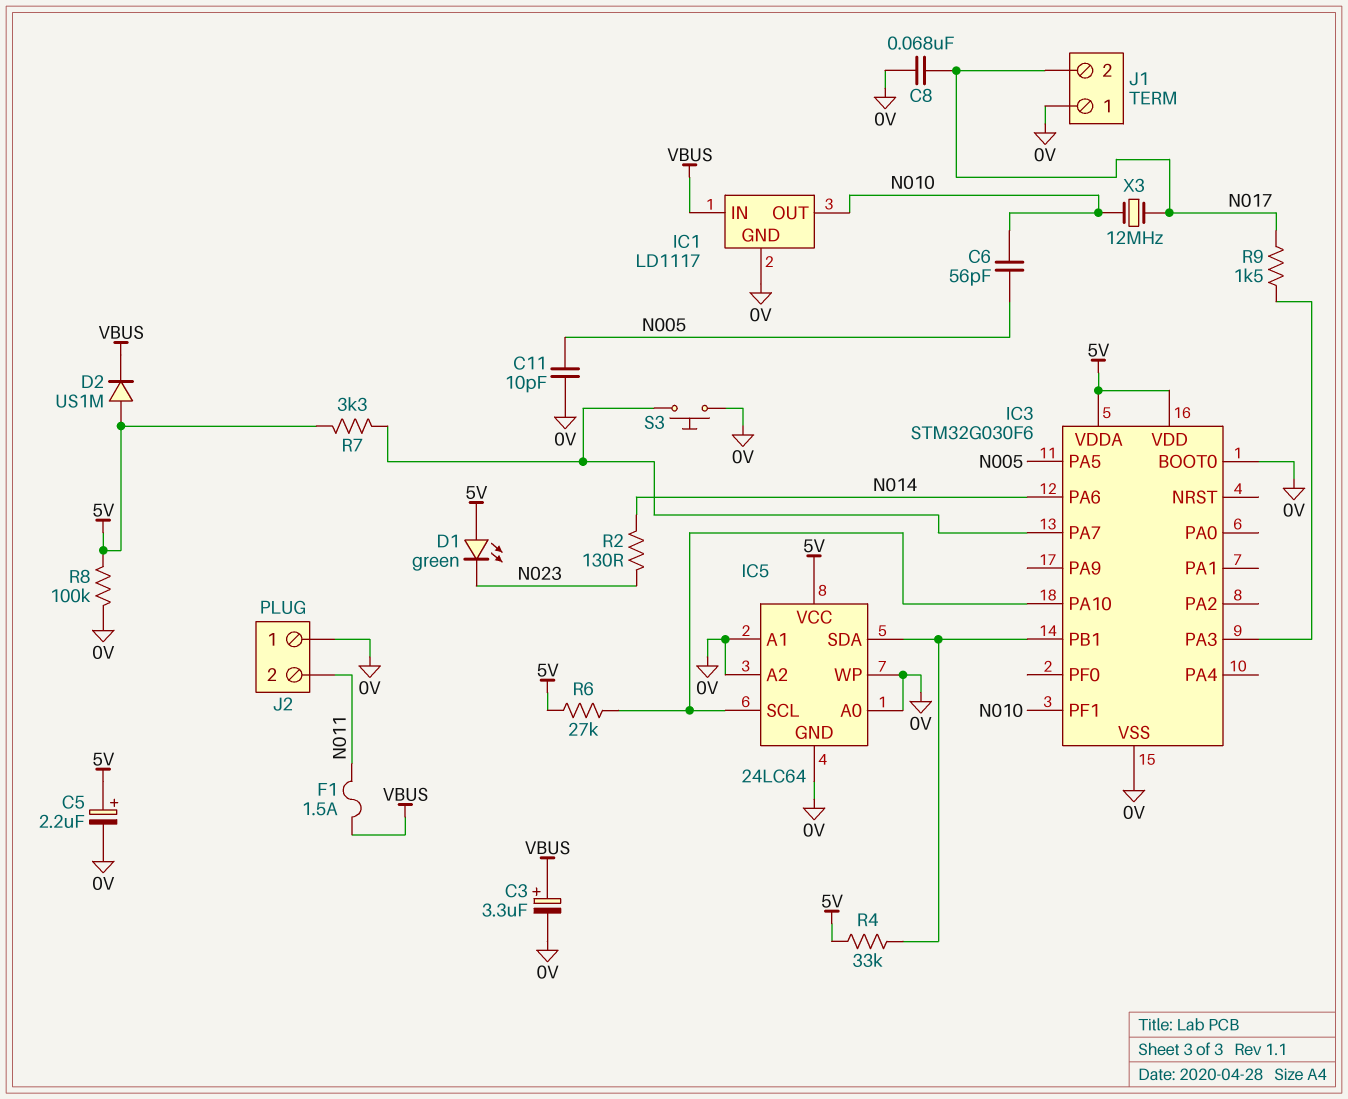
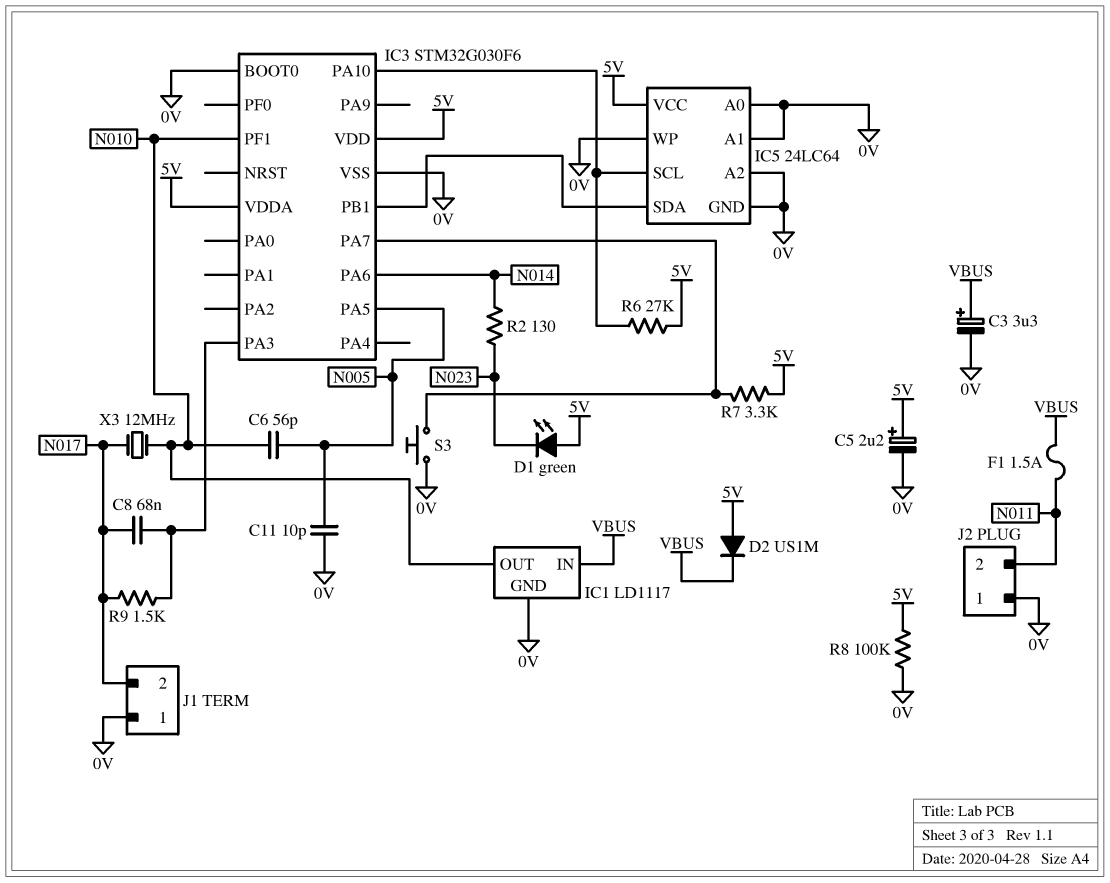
C8: 68nF (0V, N017) -> 68nF (IC3/PA3, N017)
R4: 33k (5V, IC3/PB1) -> none

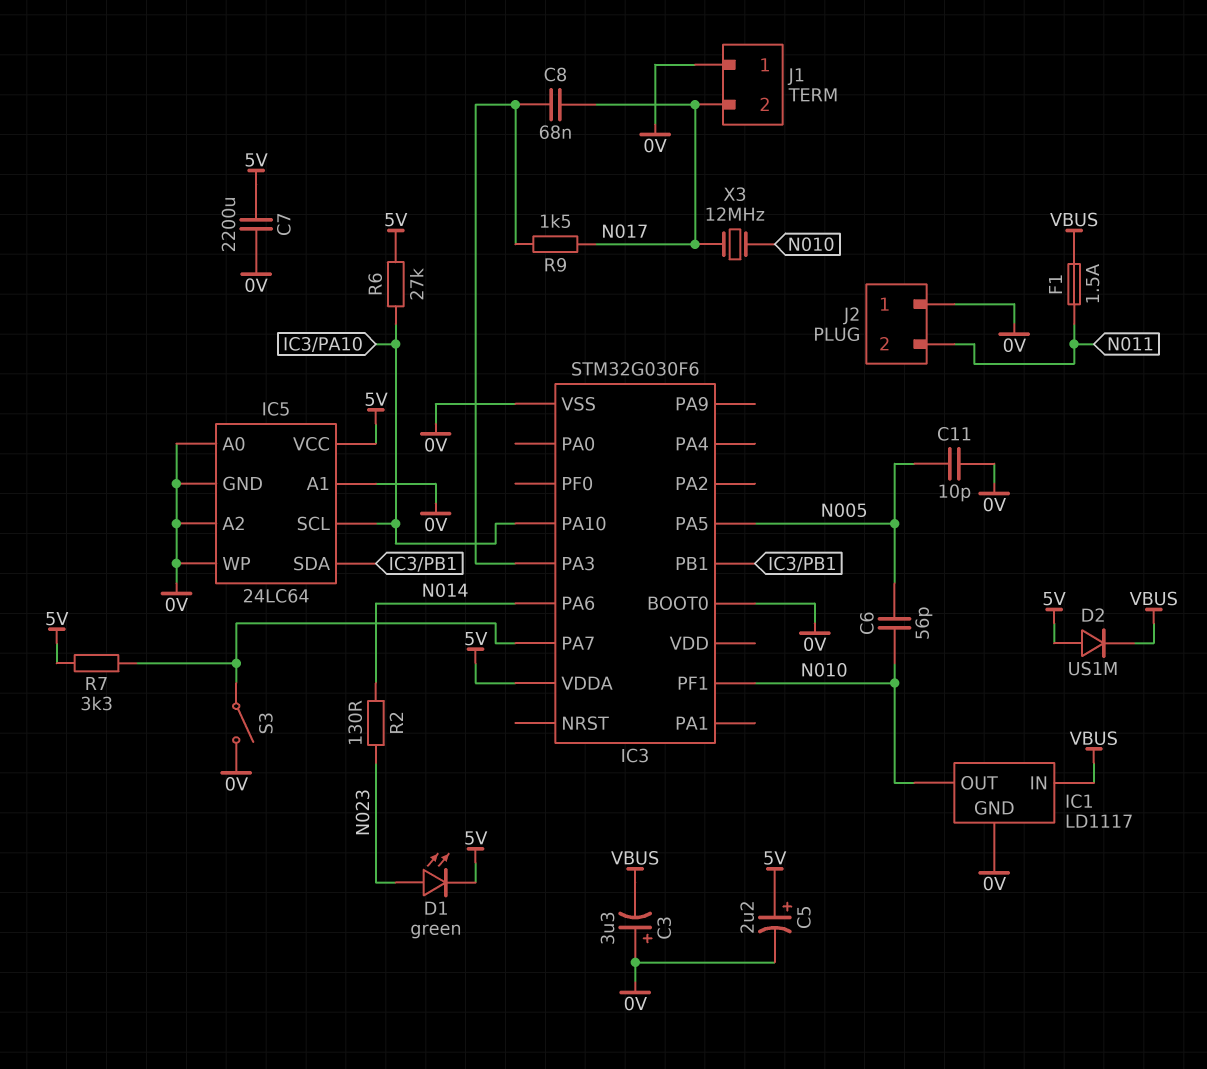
C3: 3.3uF (plus VBUS, minus 0V) -> 3.3uF (plus 0V, minus VBUS)
C7: none -> 2200uF (0V, 5V)
D1: LED green (A 5V, K N023) -> LED green (A N023, K 5V)
IC3 pin VDD: 5V -> none
R8: 100k (0V, 5V) -> none
S3: button (0V, IC3/PA7) -> switch (0V, IC3/PA7)

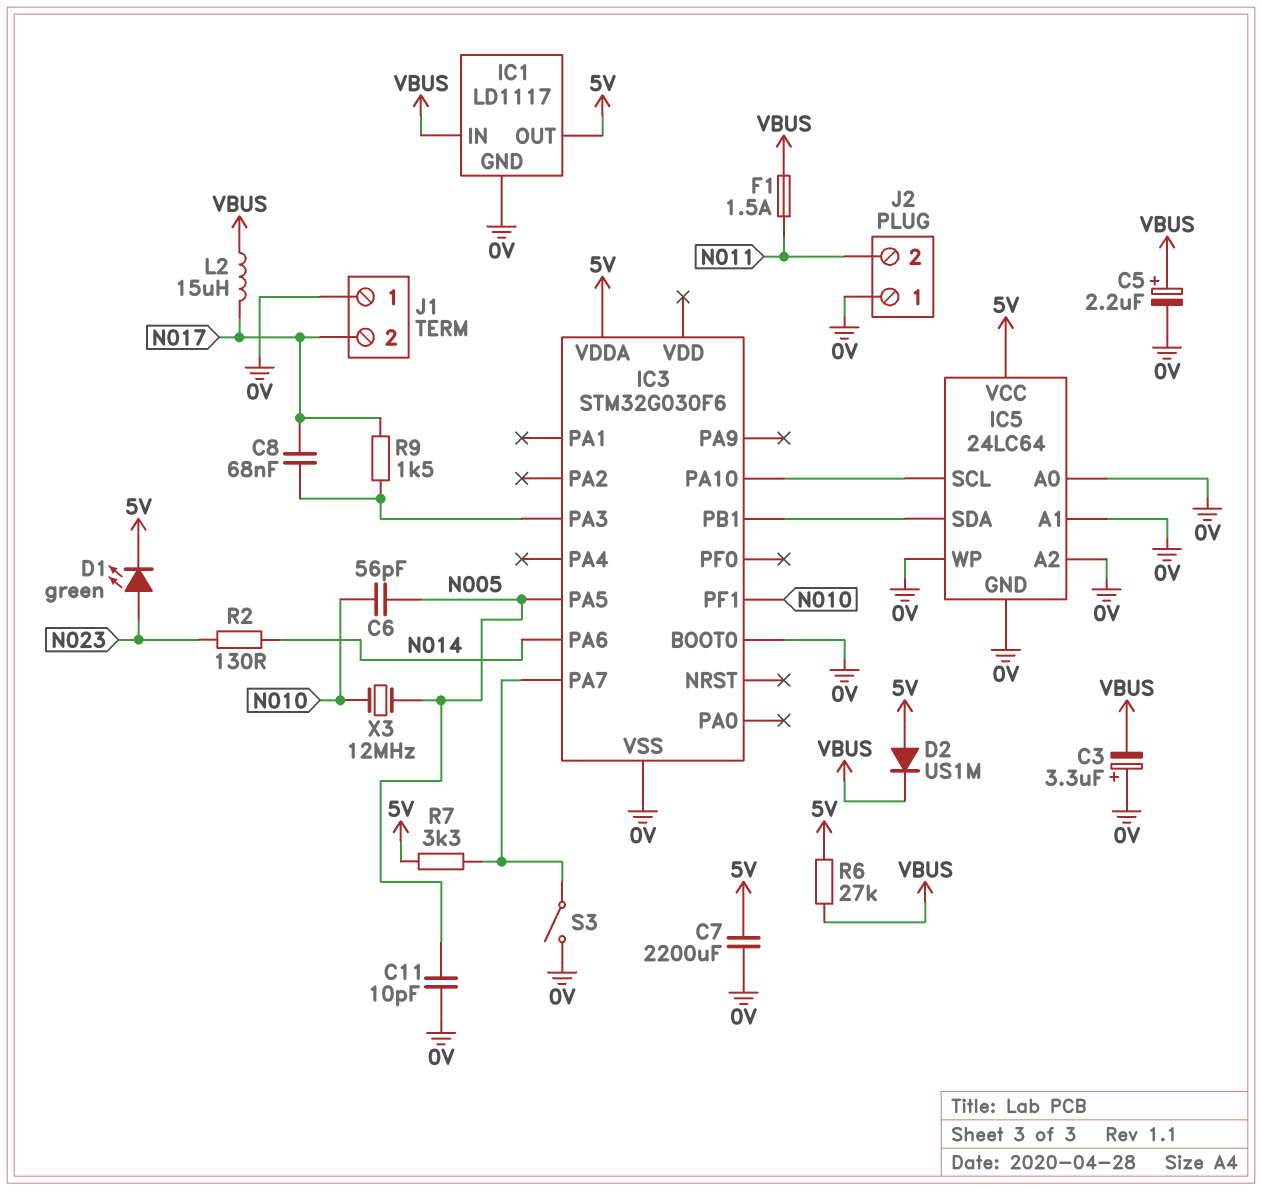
C5: 2.2uF (plus 5V, minus 0V) -> 2.2uF (plus VBUS, minus 0V)
IC1 pin OUT: N010 -> 5V
L2: none -> 15uH (N017, VBUS)
R6: 27k (5V, IC3/PA10) -> 27k (5V, VBUS)
X3: 12MHz (N010, N017) -> 12MHz (N005, N010)

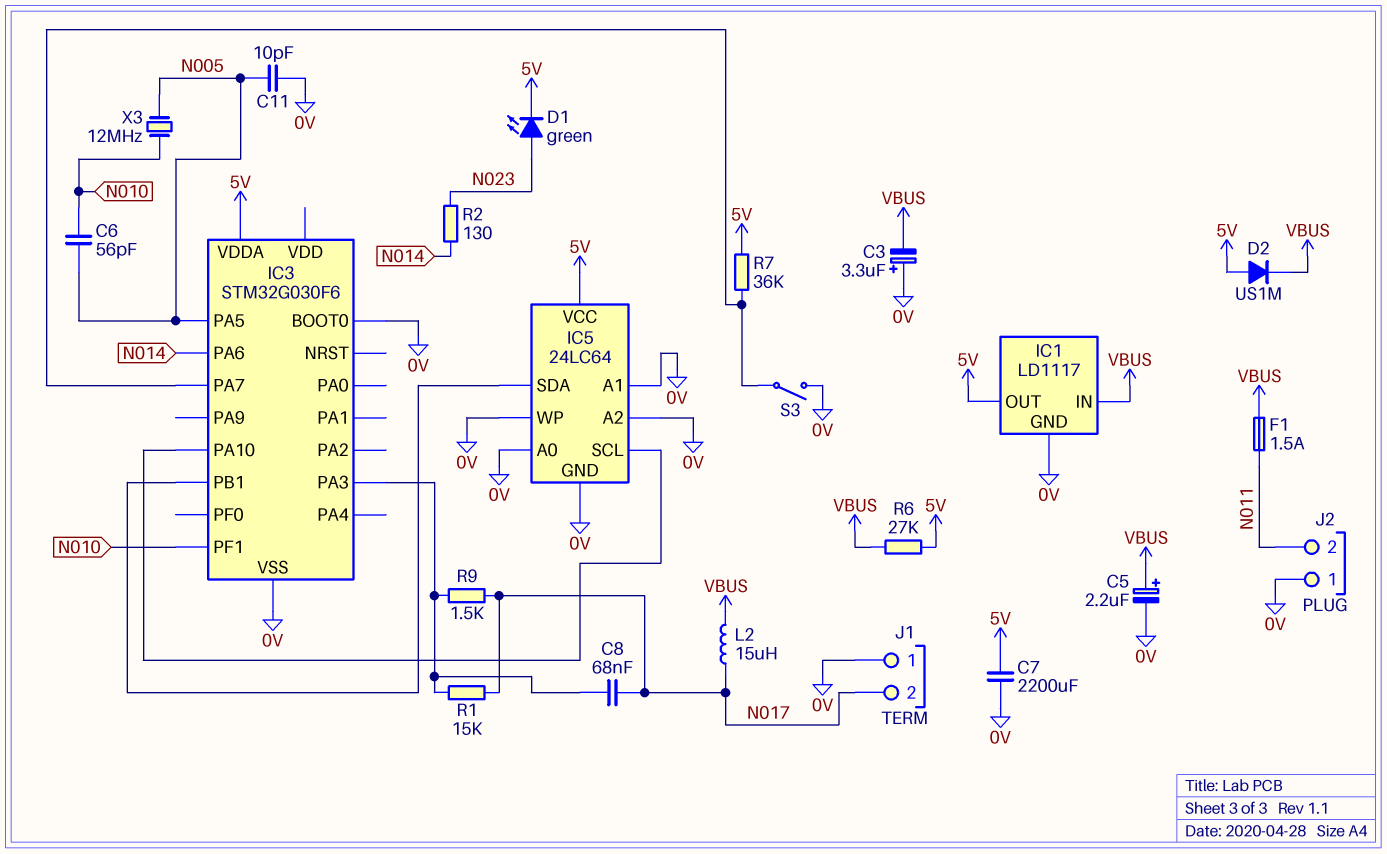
R1: none -> 15k (IC3/PA3, N017)
R7: 3.3k (5V, IC3/PA7) -> 36k (5V, IC3/PA7)

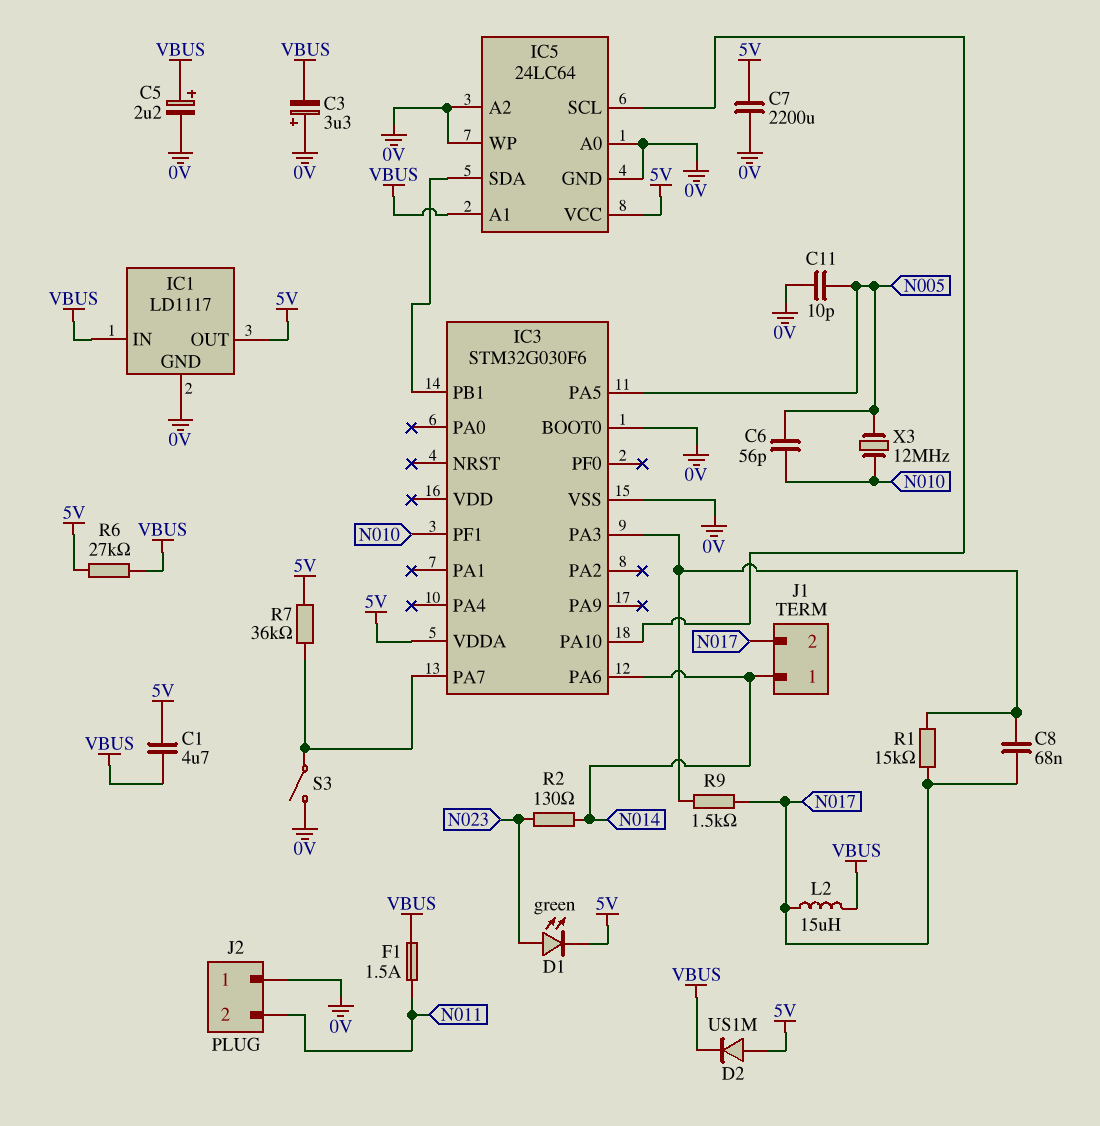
C1: none -> 4.7uF (5V, VBUS)
IC5 pin A1: 0V -> VBUS
J1 pin 1: 0V -> N014

